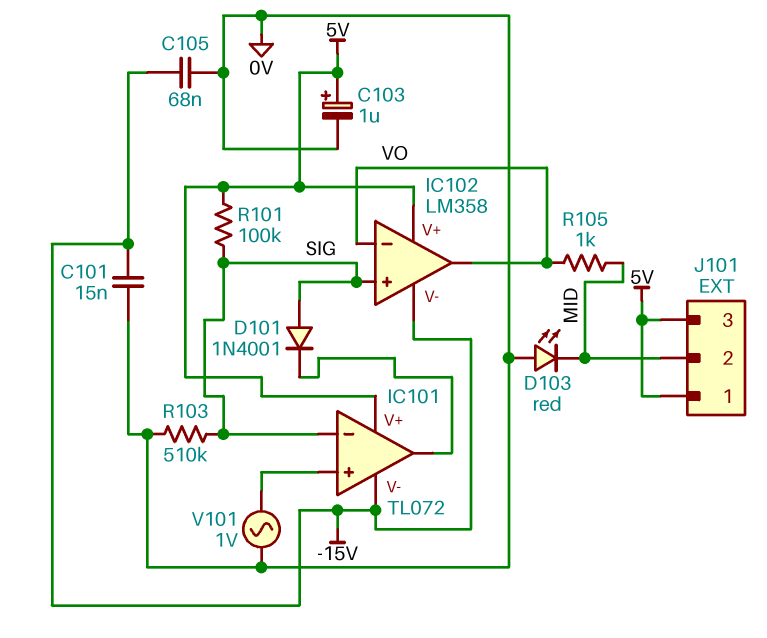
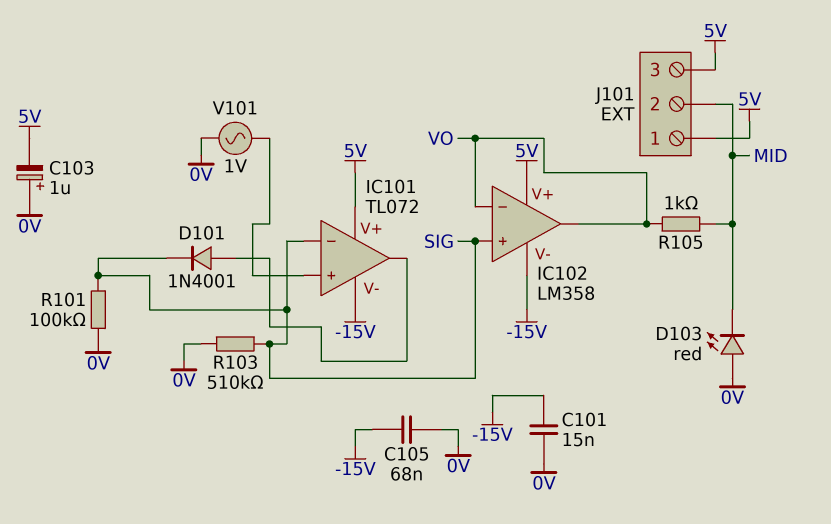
C103: 1uF (plus 5V, minus 0V) -> 1uF (plus 0V, minus 5V)
D101: diode 1N4001 (A SIG, K IC101/out) -> diode 1N4001 (A IC101/out, K SIG)
R101: 100k (5V, SIG) -> 100k (0V, SIG)

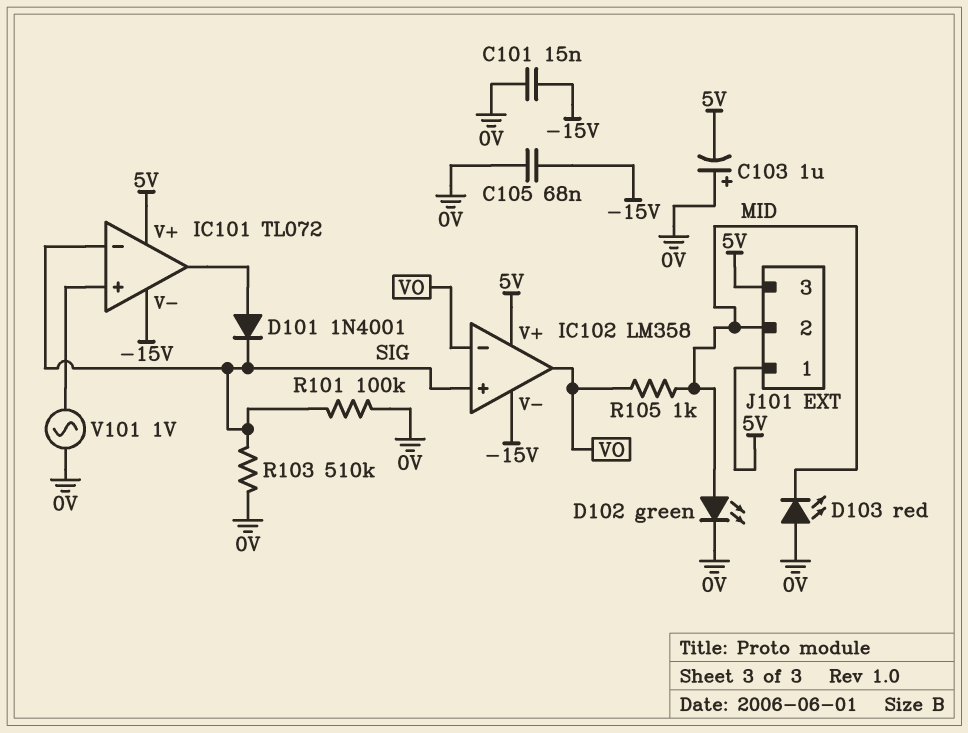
D102: none -> LED green (A MID, K 0V)

